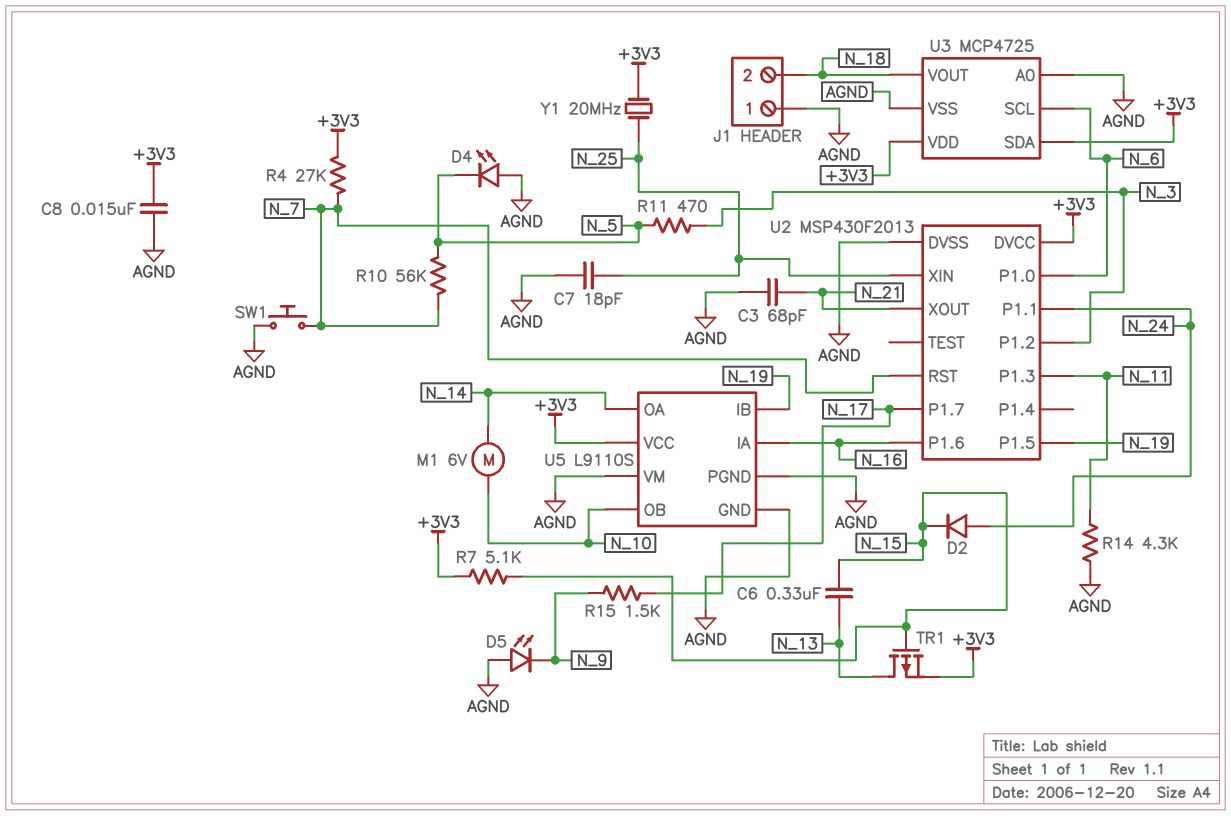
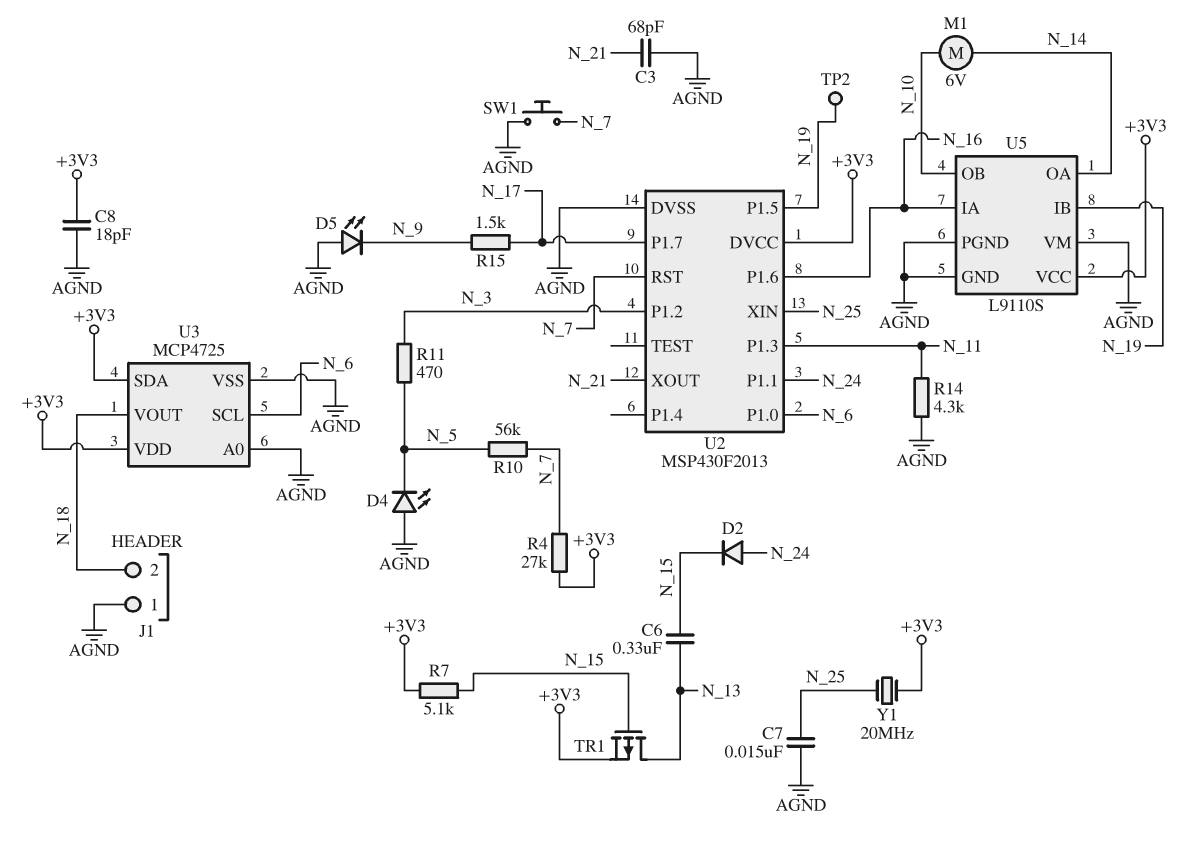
C7: 18pF (AGND, N_25) -> 15nF (AGND, N_25)
C8: 15nF (+3V3, AGND) -> 18pF (+3V3, AGND)
TP2: none -> test point (N_19)

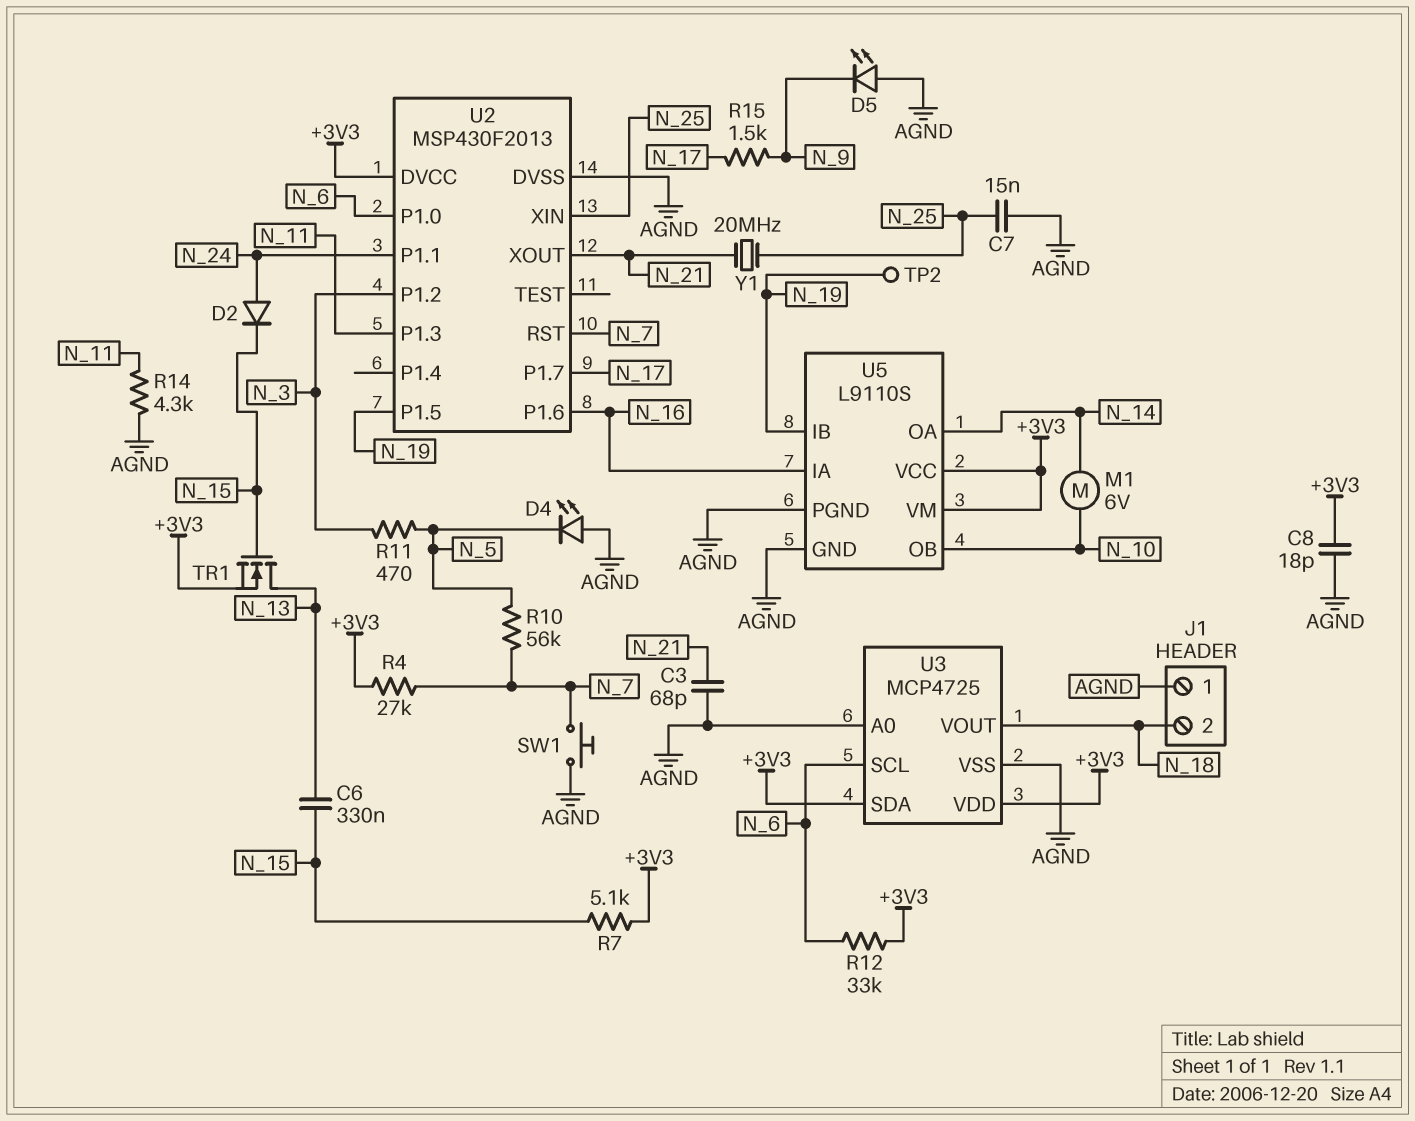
R12: none -> 33k (+3V3, N_6)
TR1: PMOS (G N_15, D N_13, S +3V3) -> NMOS (G N_15, D N_13, S +3V3)
U5 pin VM: AGND -> +3V3
Y1: 20MHz (+3V3, N_25) -> 20MHz (N_21, N_25)

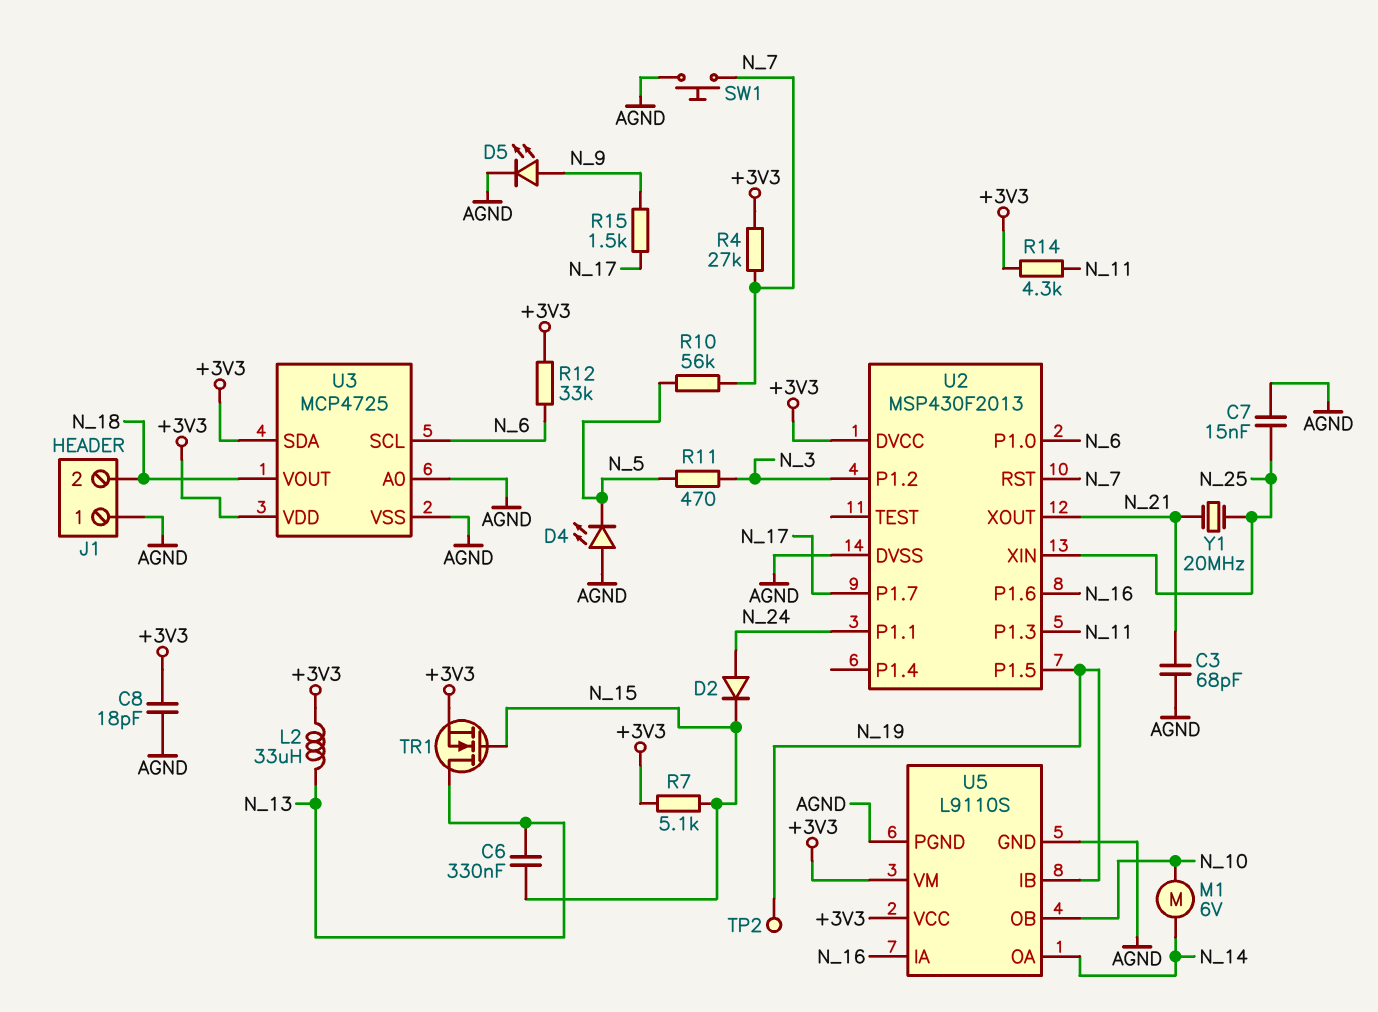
D5: LED (A AGND, K N_9) -> LED (A N_9, K AGND)
L2: none -> 33uH (+3V3, N_13)
R14: 4.3k (AGND, N_11) -> 4.3k (+3V3, N_11)

